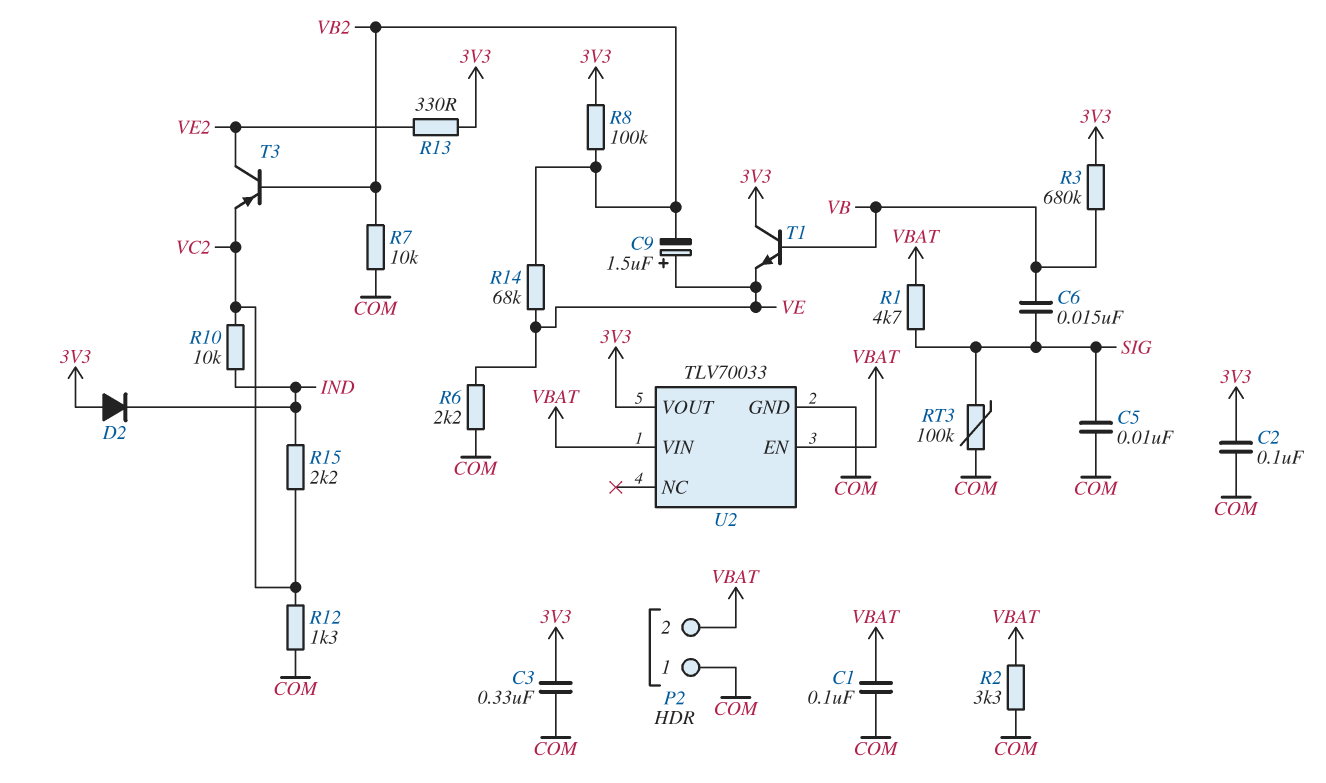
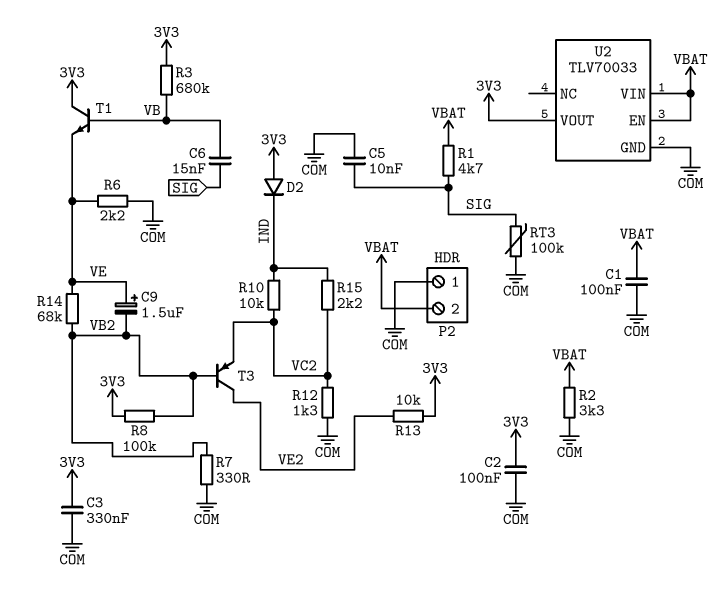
R7: 10k (COM, VB2) -> 330 (COM, VB2)
R13: 330 (3V3, VE2) -> 10k (3V3, VE2)

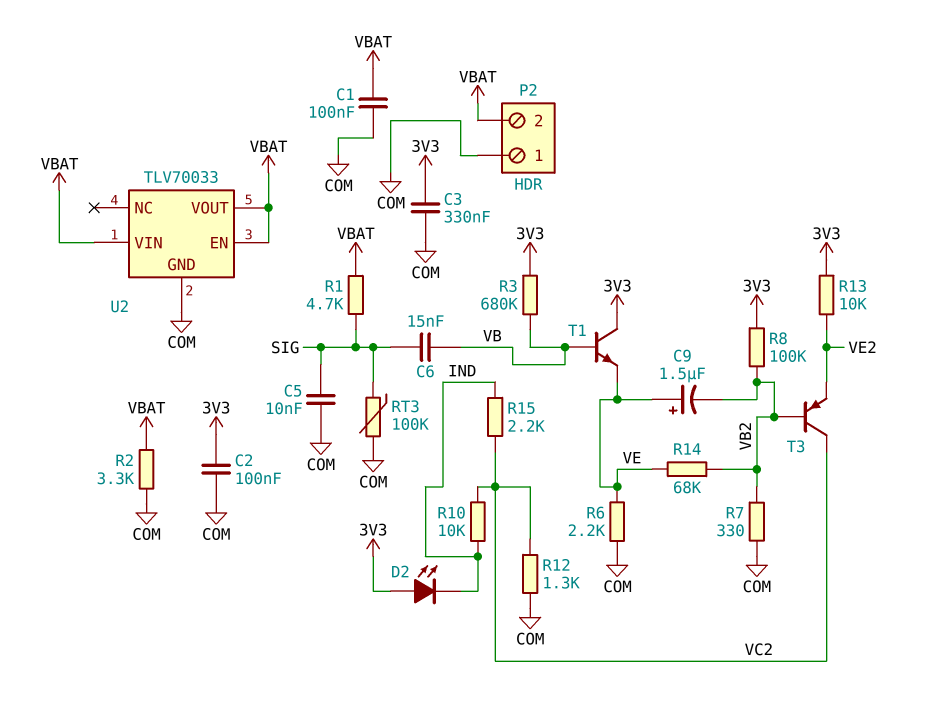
D2: diode (A 3V3, K IND) -> LED (A 3V3, K IND)
T3: PNP (B VB2, C VE2, E VC2) -> PNP (B VB2, C VC2, E VE2)
U2 pin VOUT: 3V3 -> VBAT

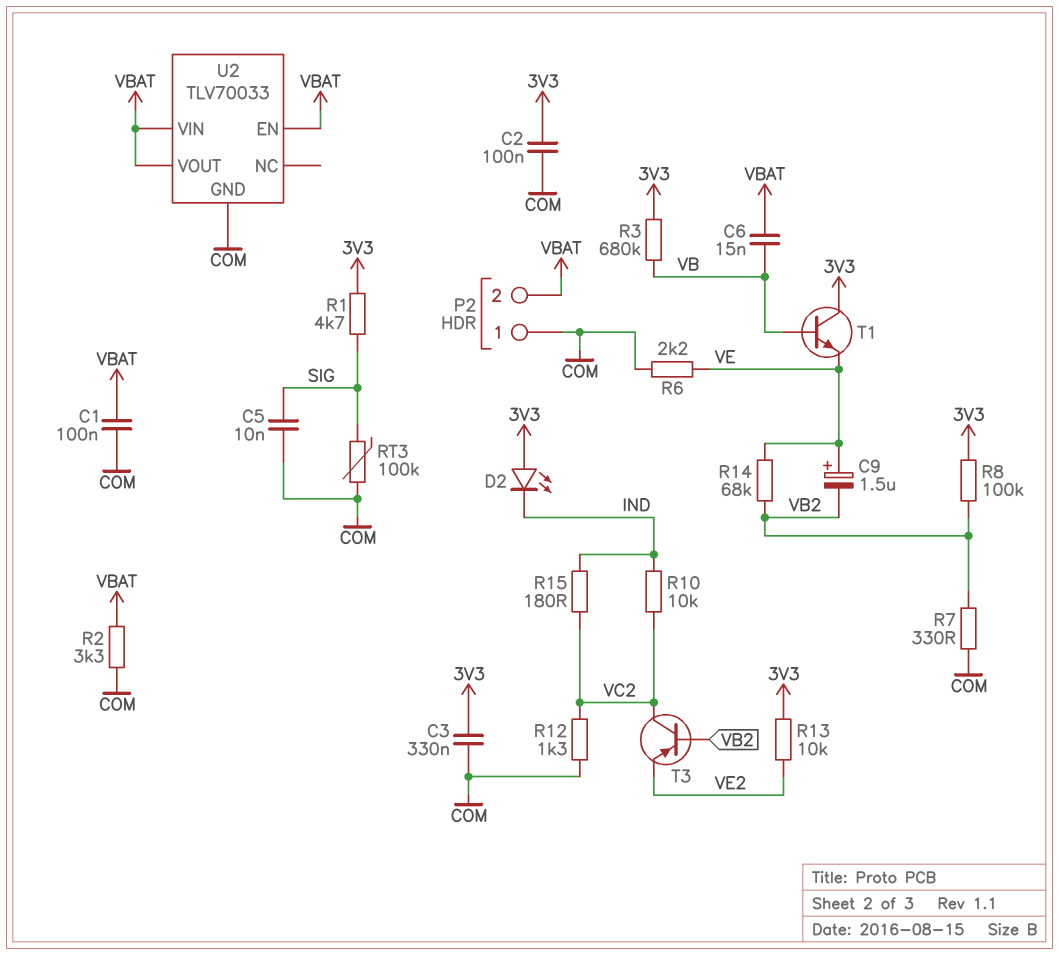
C6: 15nF (SIG, VB) -> 15nF (VB, VBAT)
R1: 4.7k (SIG, VBAT) -> 4.7k (3V3, SIG)
R15: 2.2k (IND, VC2) -> 180 (IND, VC2)

